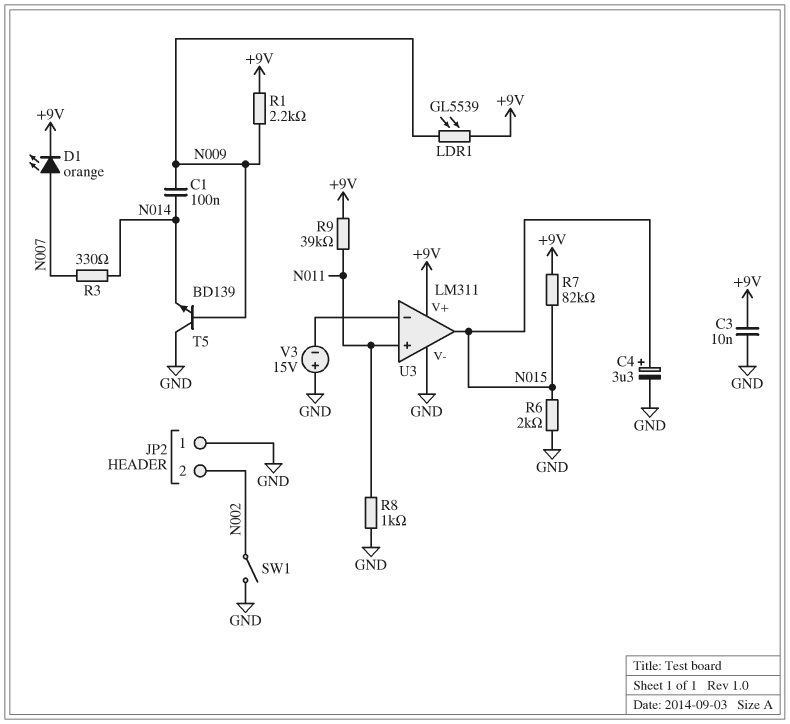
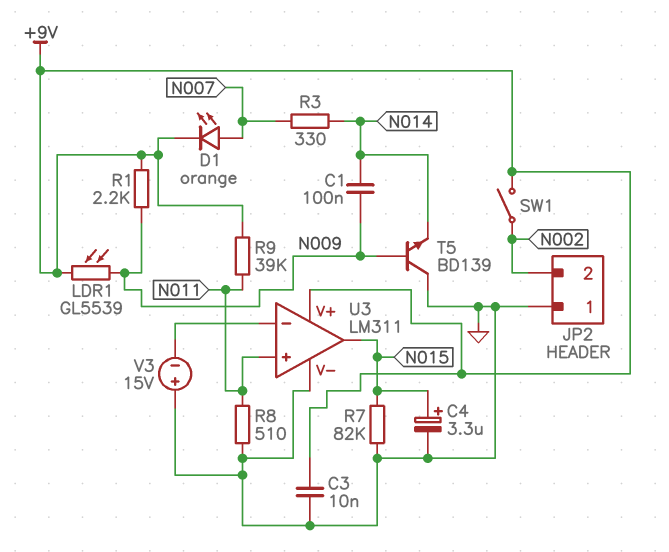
R6: 2k (GND, N015) -> none
R7: 82k (+9V, N015) -> 82k (GND, N015)
R8: 1k (GND, N011) -> 510 (GND, N011)
SW1: switch (GND, N002) -> switch (+9V, N002)

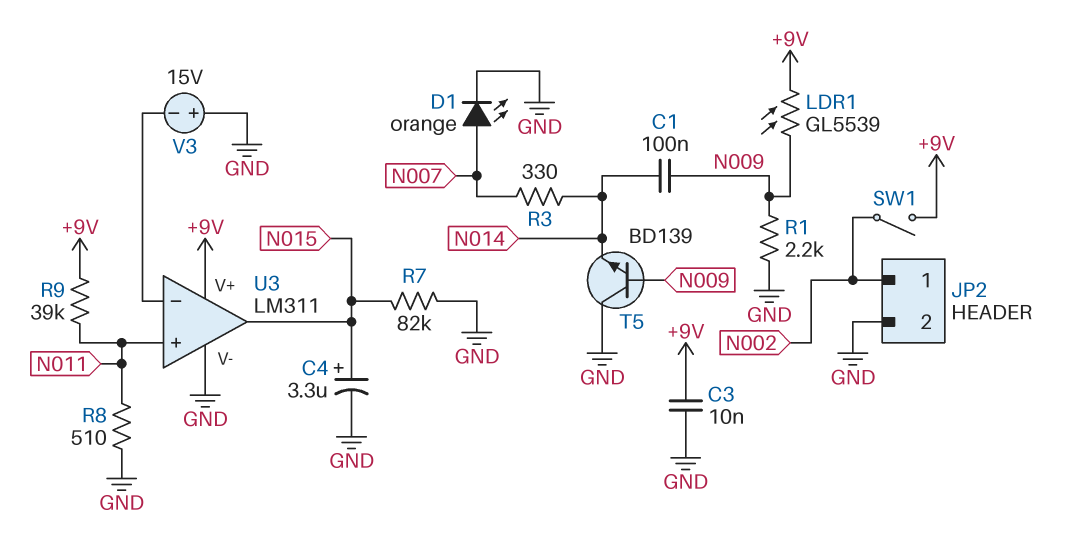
D1: LED orange (A N007, K +9V) -> LED orange (A N007, K GND)
JP2 pin 1: GND -> N002
JP2 pin 2: N002 -> GND
R1: 2.2k (+9V, N009) -> 2.2k (GND, N009)

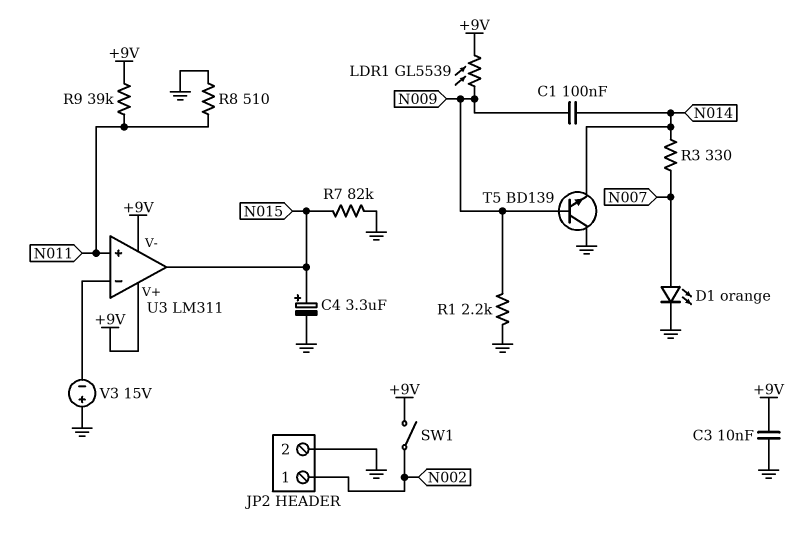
U3 pin V-: GND -> +9V

